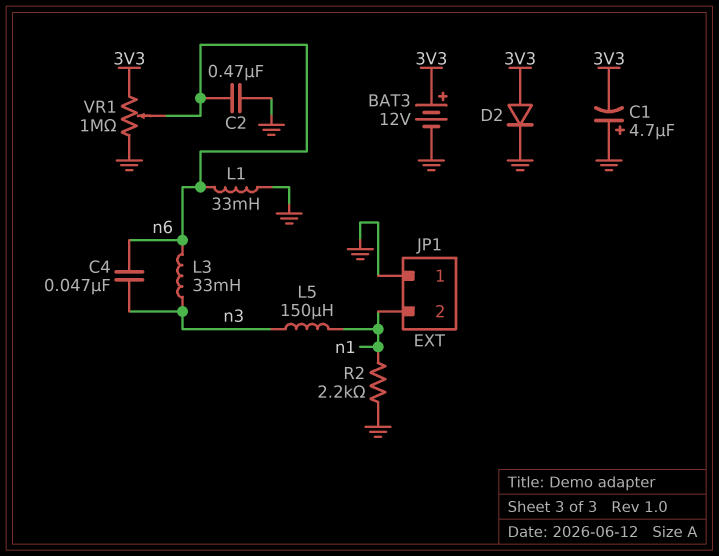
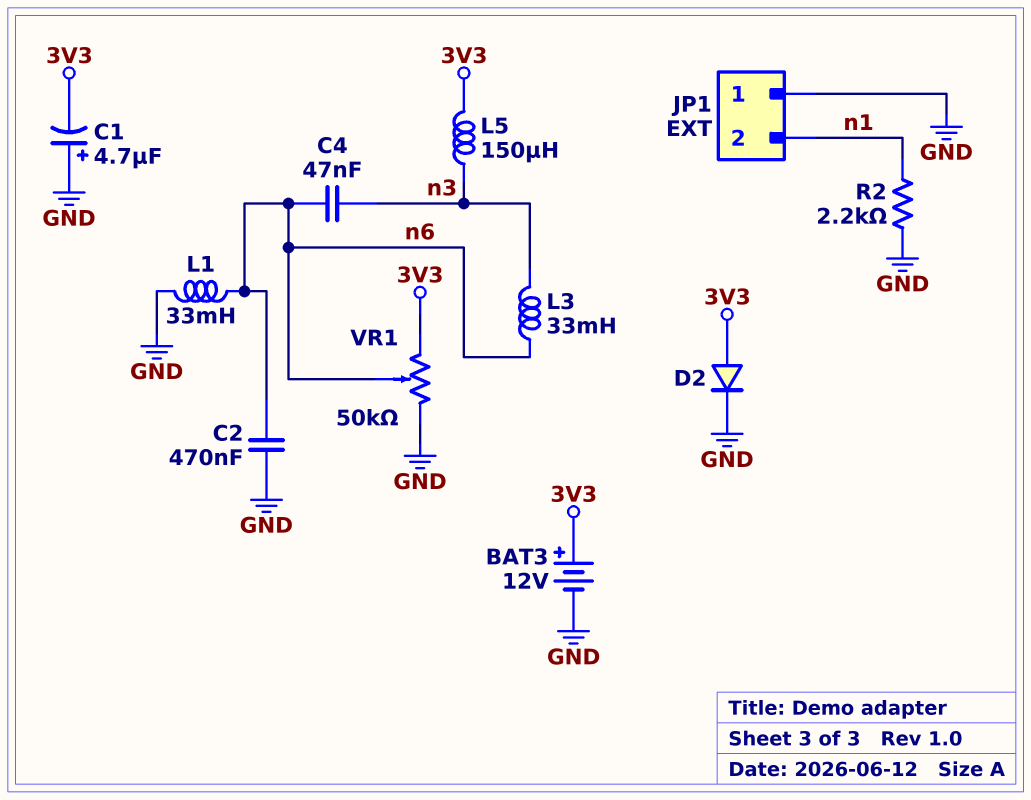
L5: 150uH (n1, n3) -> 150uH (3V3, n3)
VR1: 1M (3V3, GND, wiper n6) -> 50k (3V3, GND, wiper n6)

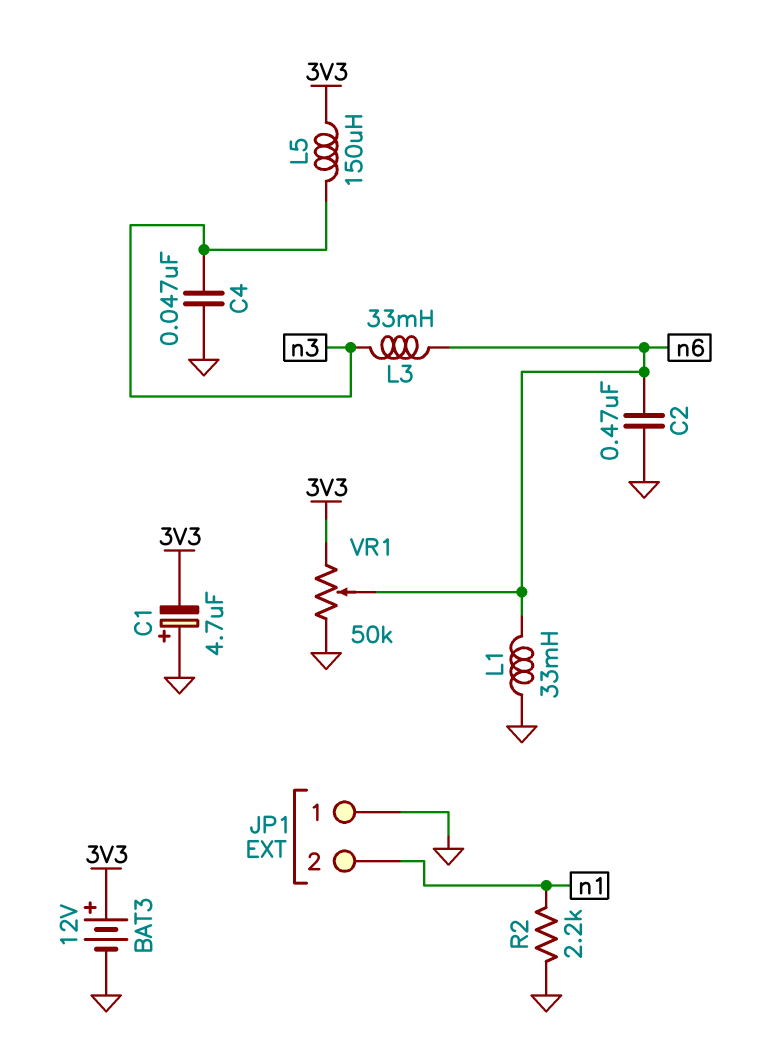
C4: 47nF (n3, n6) -> 47nF (GND, n3)
D2: diode (A 3V3, K GND) -> none

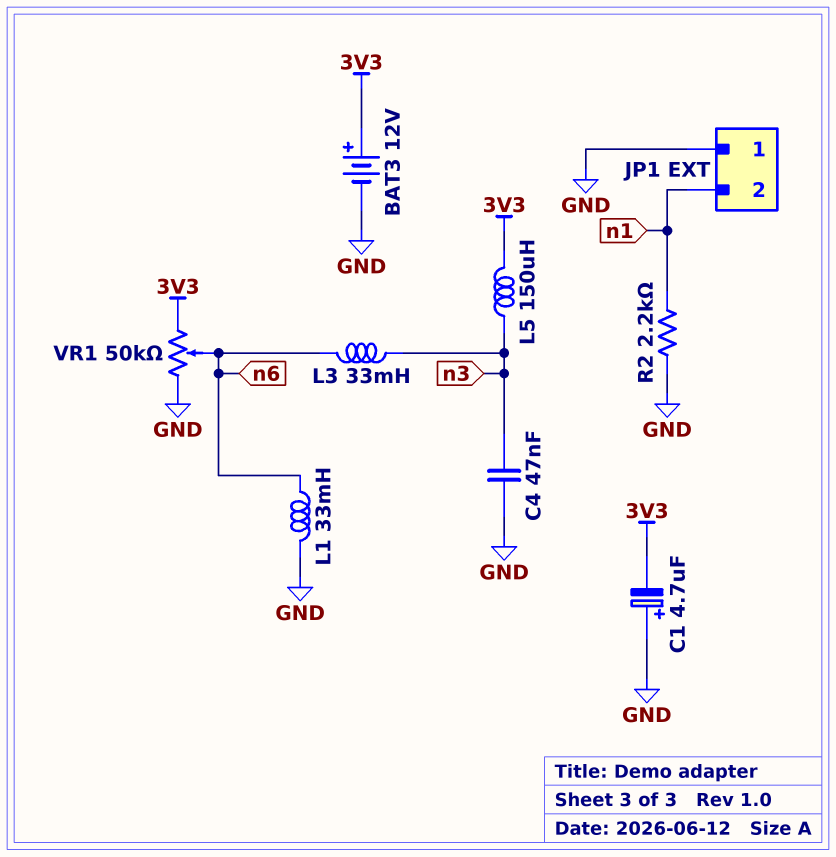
C2: 470nF (GND, n6) -> none

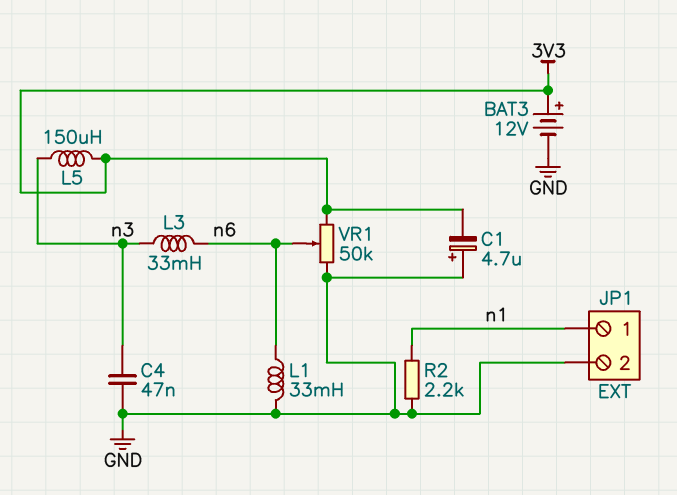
JP1 pin 1: GND -> n1
JP1 pin 2: n1 -> GND

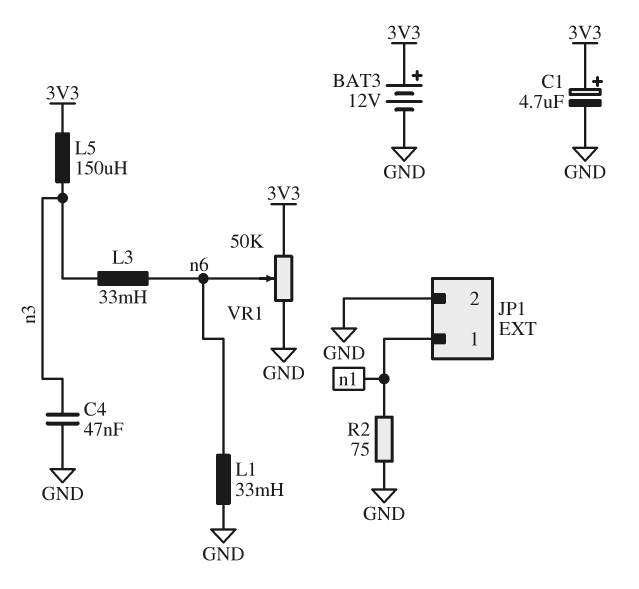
C1: 4.7uF (plus GND, minus 3V3) -> 4.7uF (plus 3V3, minus GND)
R2: 2.2k (GND, n1) -> 75 (GND, n1)

